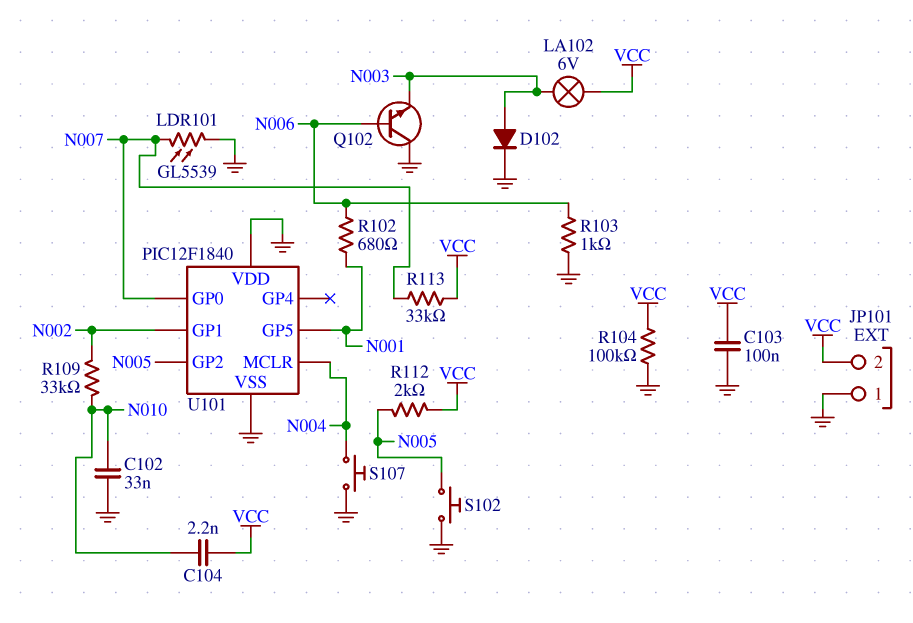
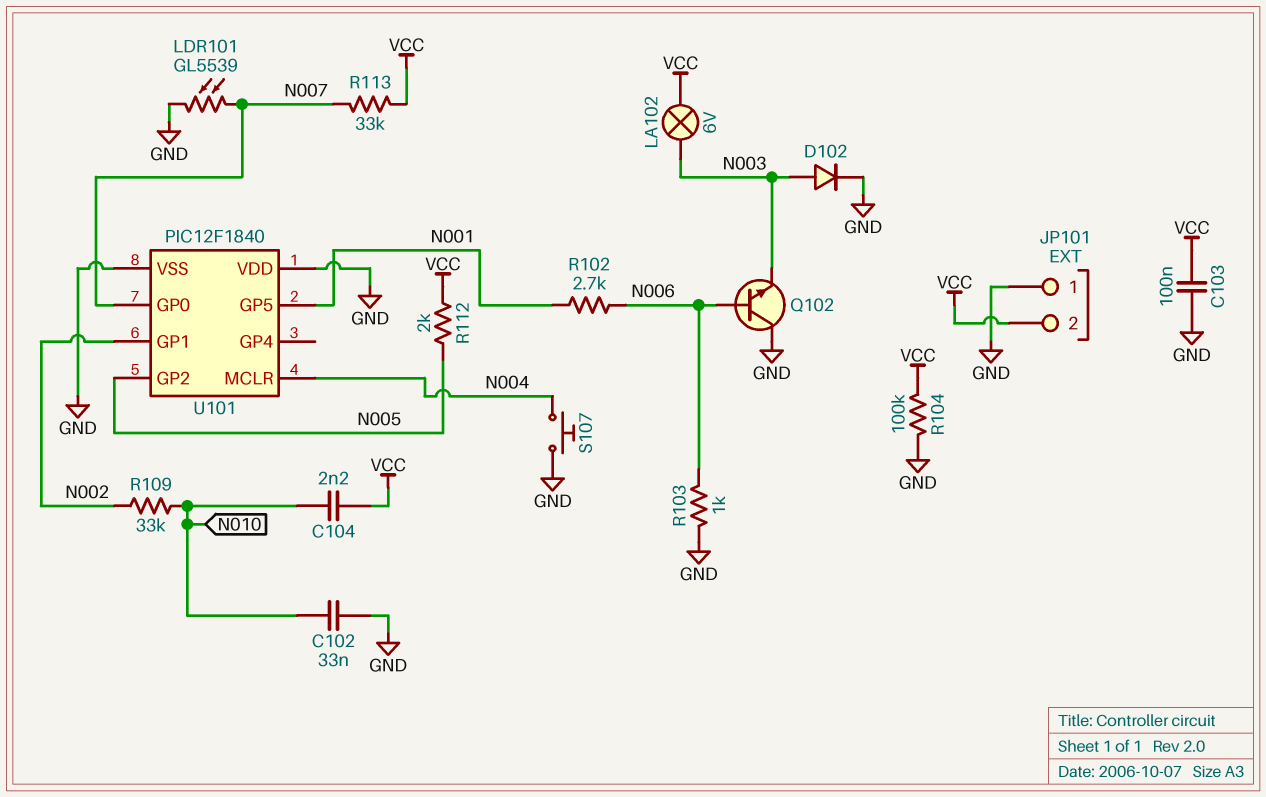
R102: 680 (N001, N006) -> 2.7k (N001, N006)
S102: button (GND, N005) -> none

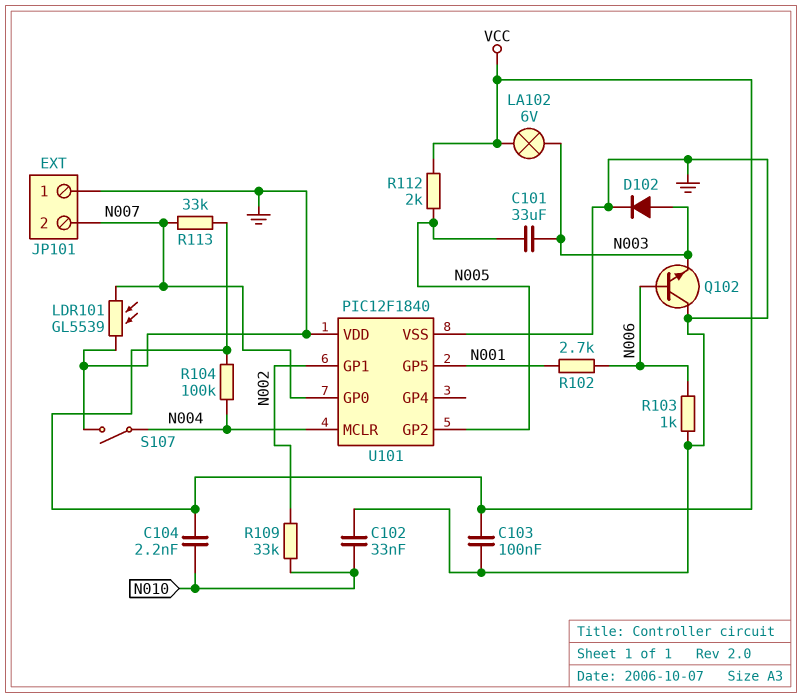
C101: none -> 33uF (N003, N005)
JP101 pin 2: VCC -> N007
R104: 100k (GND, VCC) -> 100k (N004, VCC)
S107: button (GND, N004) -> switch (GND, N004)

